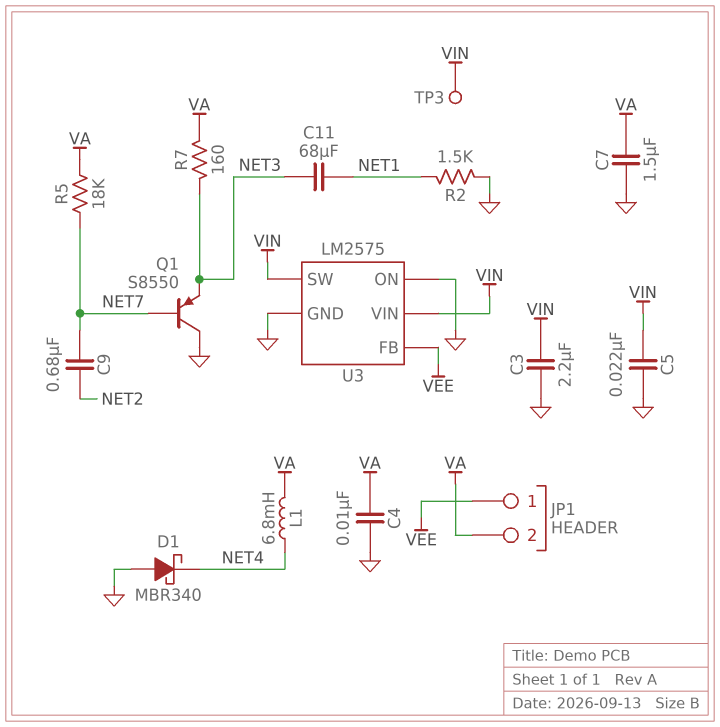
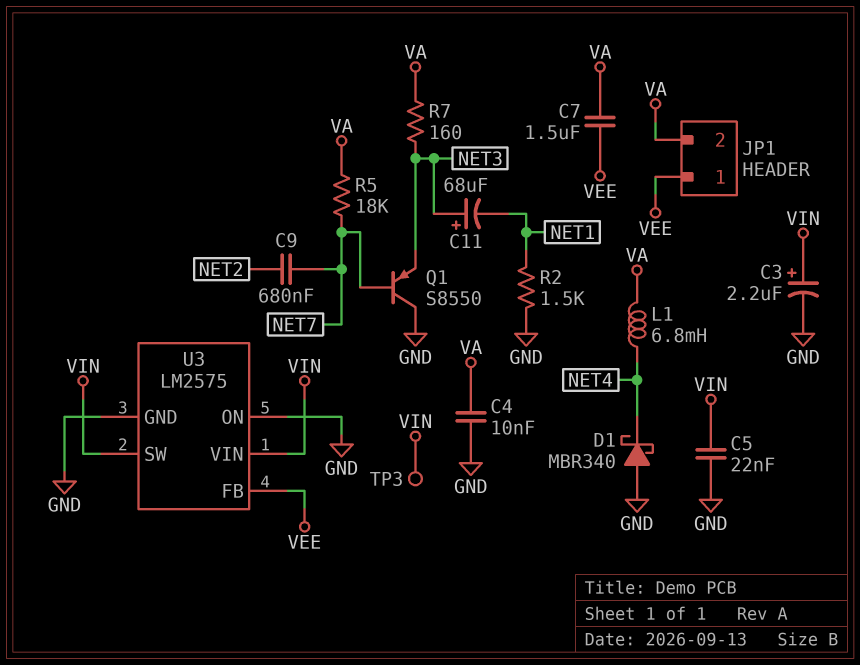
C3: 2.2uF (GND, VIN) -> 2.2uF (plus VIN, minus GND)
C7: 1.5uF (GND, VA) -> 1.5uF (VA, VEE)
C11: 68uF (NET1, NET3) -> 68uF (plus NET3, minus NET1)

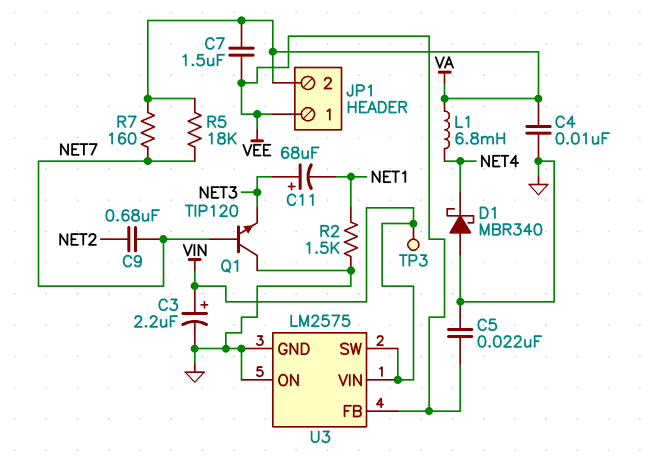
C5: 22nF (GND, VIN) -> 22nF (GND, VEE)
Q1: PNP S8550 (B NET7, C GND, E NET3) -> NPN TIP120 (B NET7, C GND, E NET3)
R7: 160 (NET3, VA) -> 160 (NET7, VA)

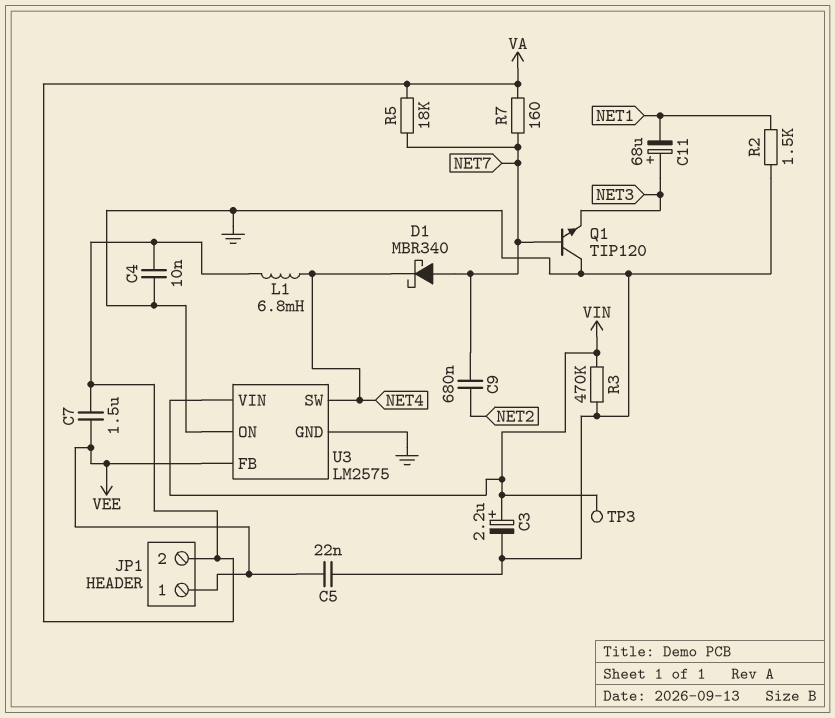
D1: schottky MBR340 (A GND, K NET4) -> schottky MBR340 (A NET7, K NET4)
R3: none -> 470k (GND, VIN)
U3 pin SW: VIN -> NET4

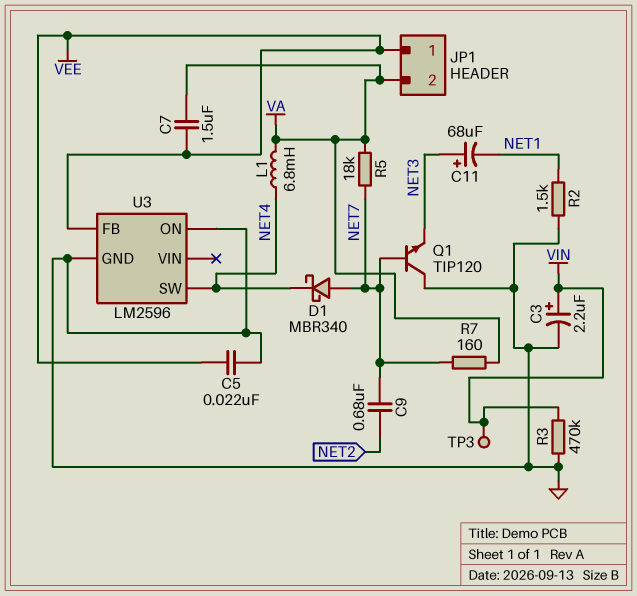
C4: 10nF (GND, VA) -> none
U3: LM2575 -> LM2596
U3 pin VIN: VIN -> none

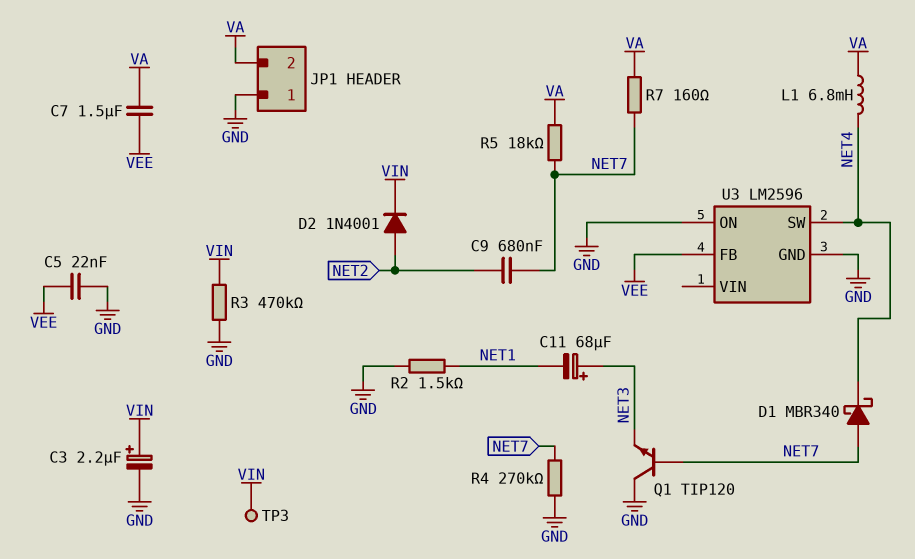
D2: none -> diode 1N4001 (A NET2, K VIN)
JP1 pin 1: VEE -> GND
R4: none -> 270k (GND, NET7)

